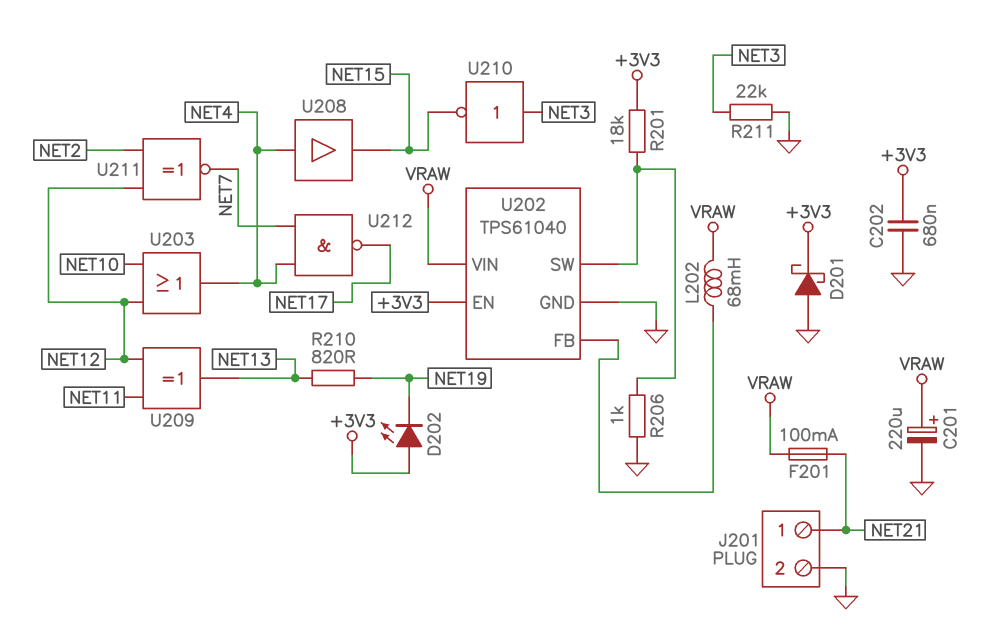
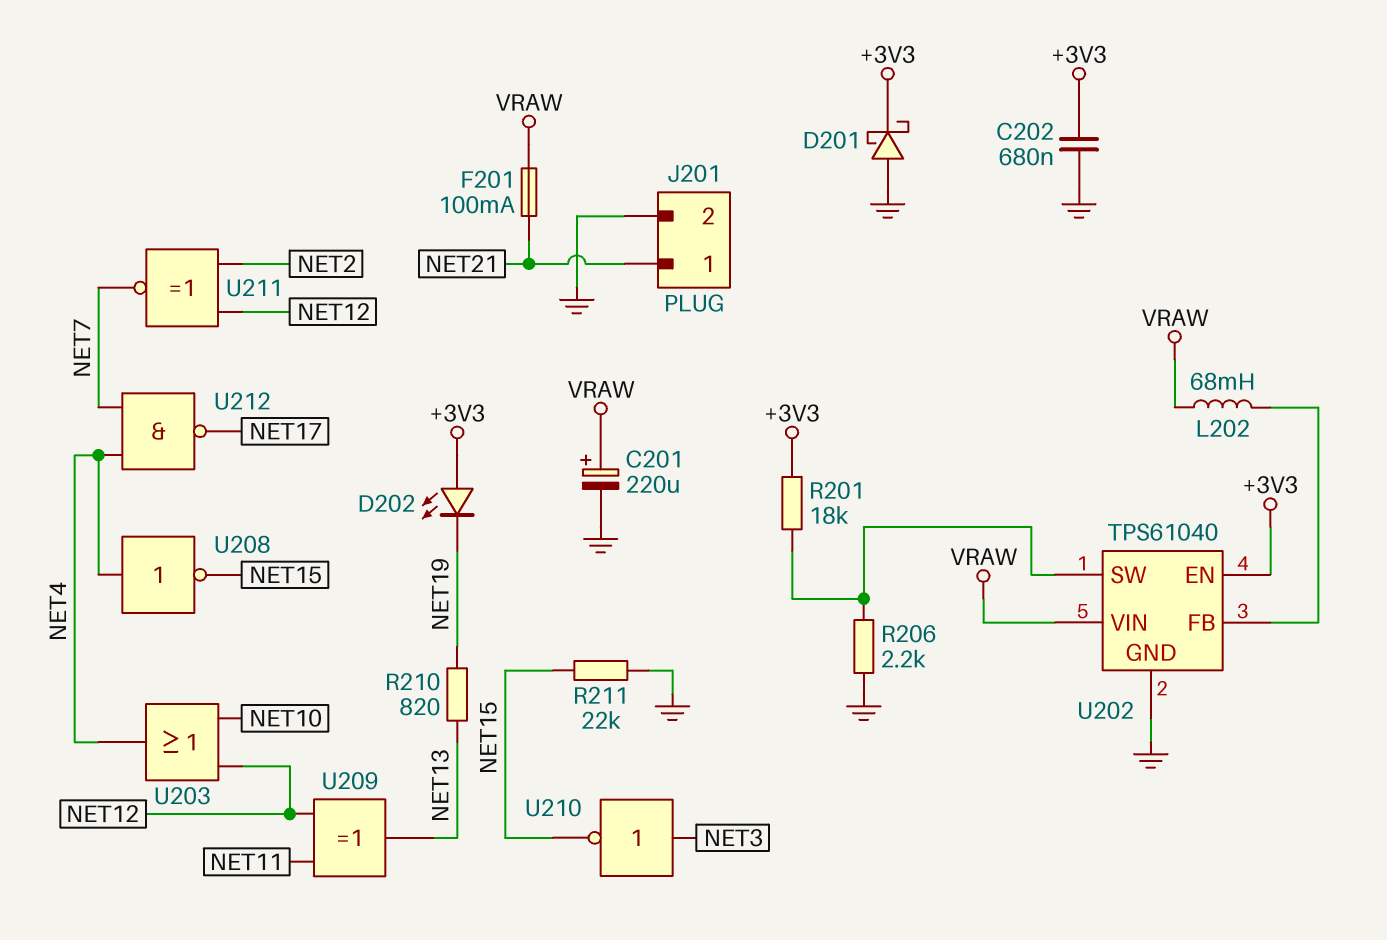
R206: 1k (GND, U202/SW) -> 2.2k (GND, U202/SW)
R211: 22k (GND, NET3) -> 22k (GND, NET15)
U208: buffer (in NET4, out NET15) -> NOT (in NET4, out NET15)

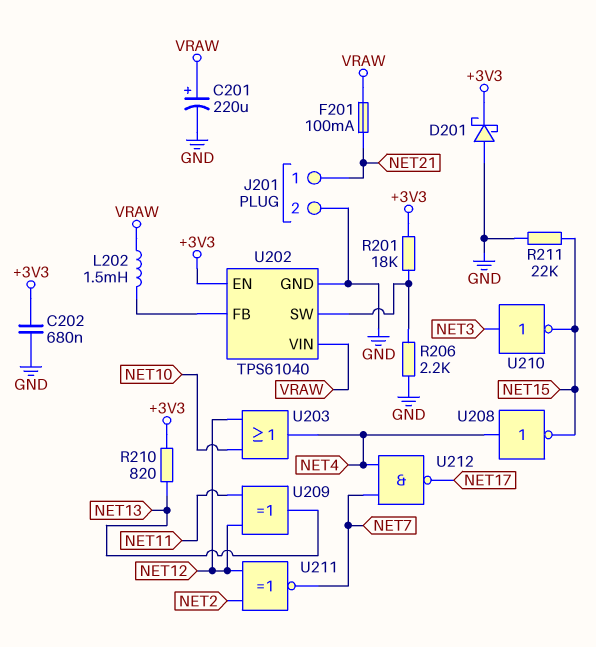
D202: LED (A +3V3, K NET19) -> none
L202: 68mH (U202/FB, VRAW) -> 1.5mH (U202/FB, VRAW)
R210: 820 (NET13, NET19) -> 820 (+3V3, NET13)

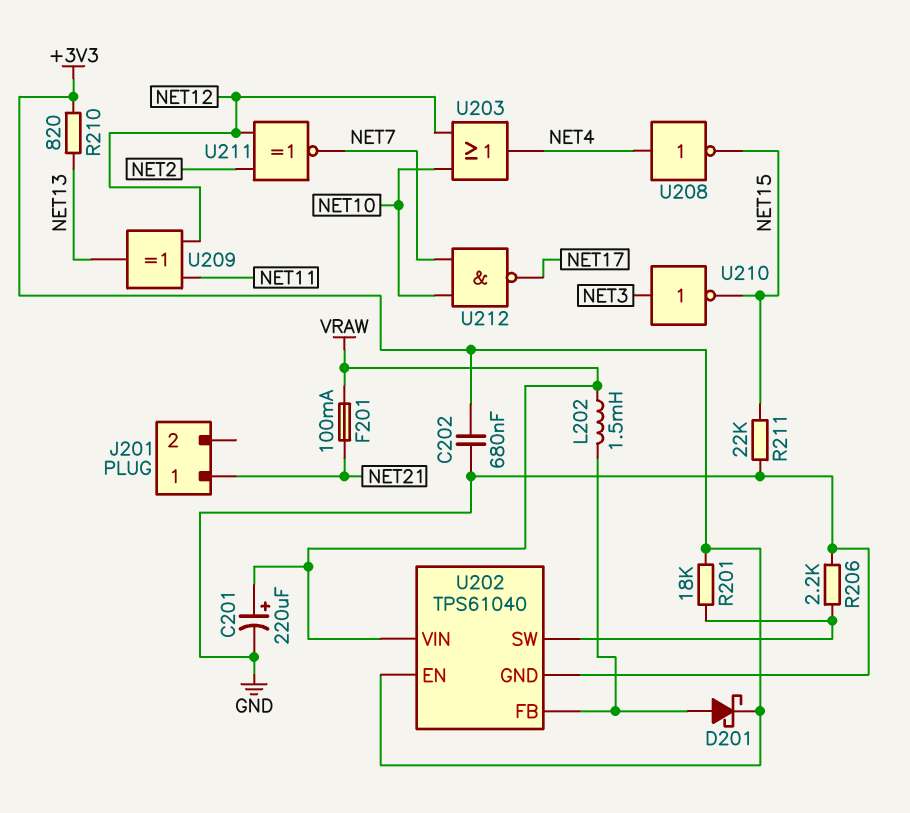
D201: schottky (A GND, K +3V3) -> schottky (A U202/FB, K +3V3)
J201 pin 2: GND -> none
U212: NAND (in NET4, in NET7, out NET17) -> NAND (in NET7, in NET10, out NET17)

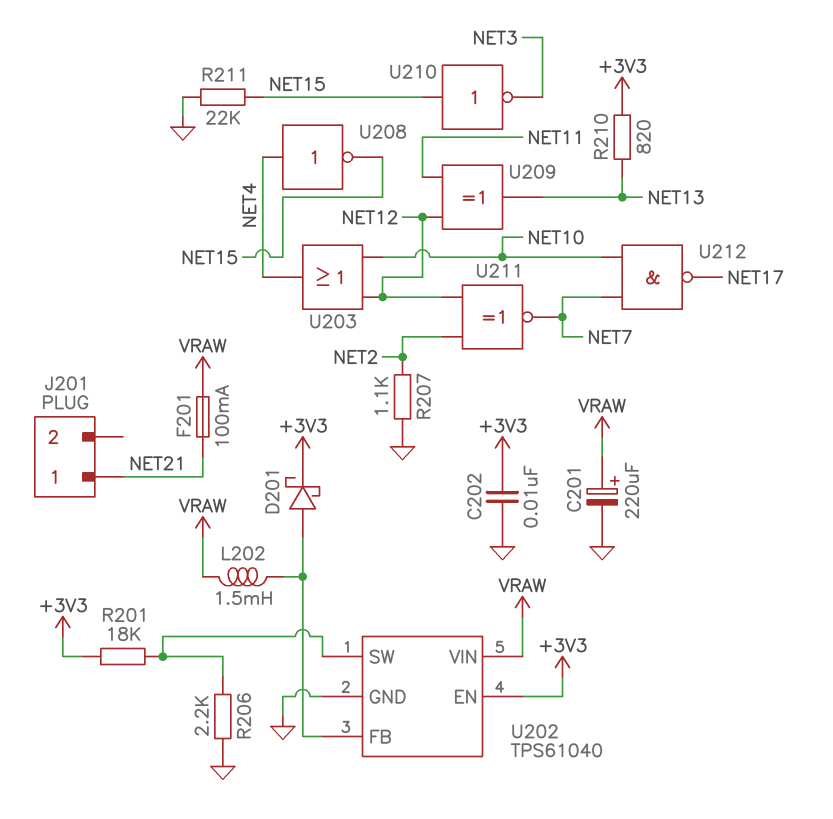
C202: 680nF (+3V3, GND) -> 10nF (+3V3, GND)
R207: none -> 1.1k (GND, NET2)
U210: NOT (in NET3, out NET15) -> NOT (in NET15, out NET3)

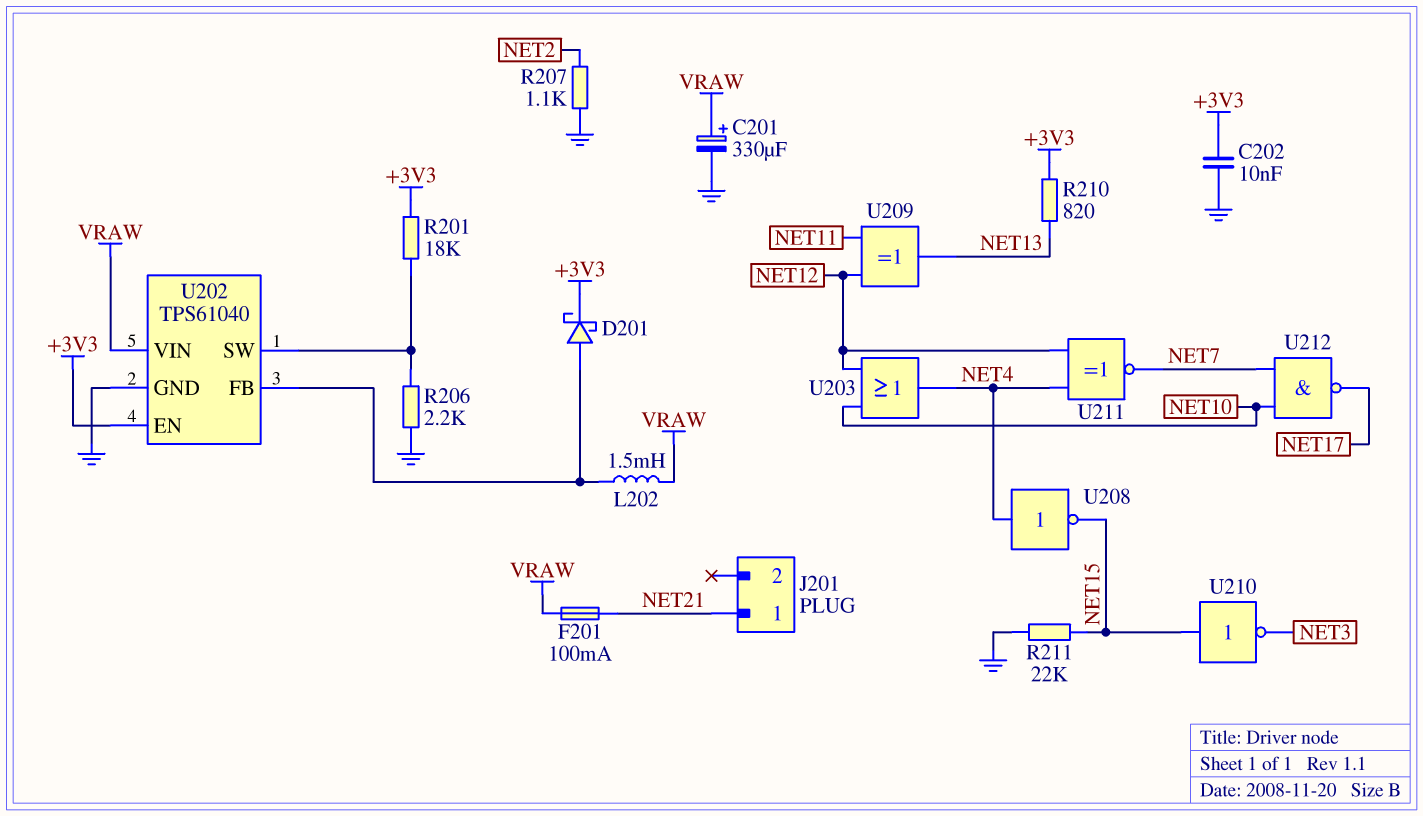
C201: 220uF (plus VRAW, minus GND) -> 330uF (plus VRAW, minus GND)
U211: XNOR (in NET2, in NET12, out NET7) -> XNOR (in NET4, in NET12, out NET7)

